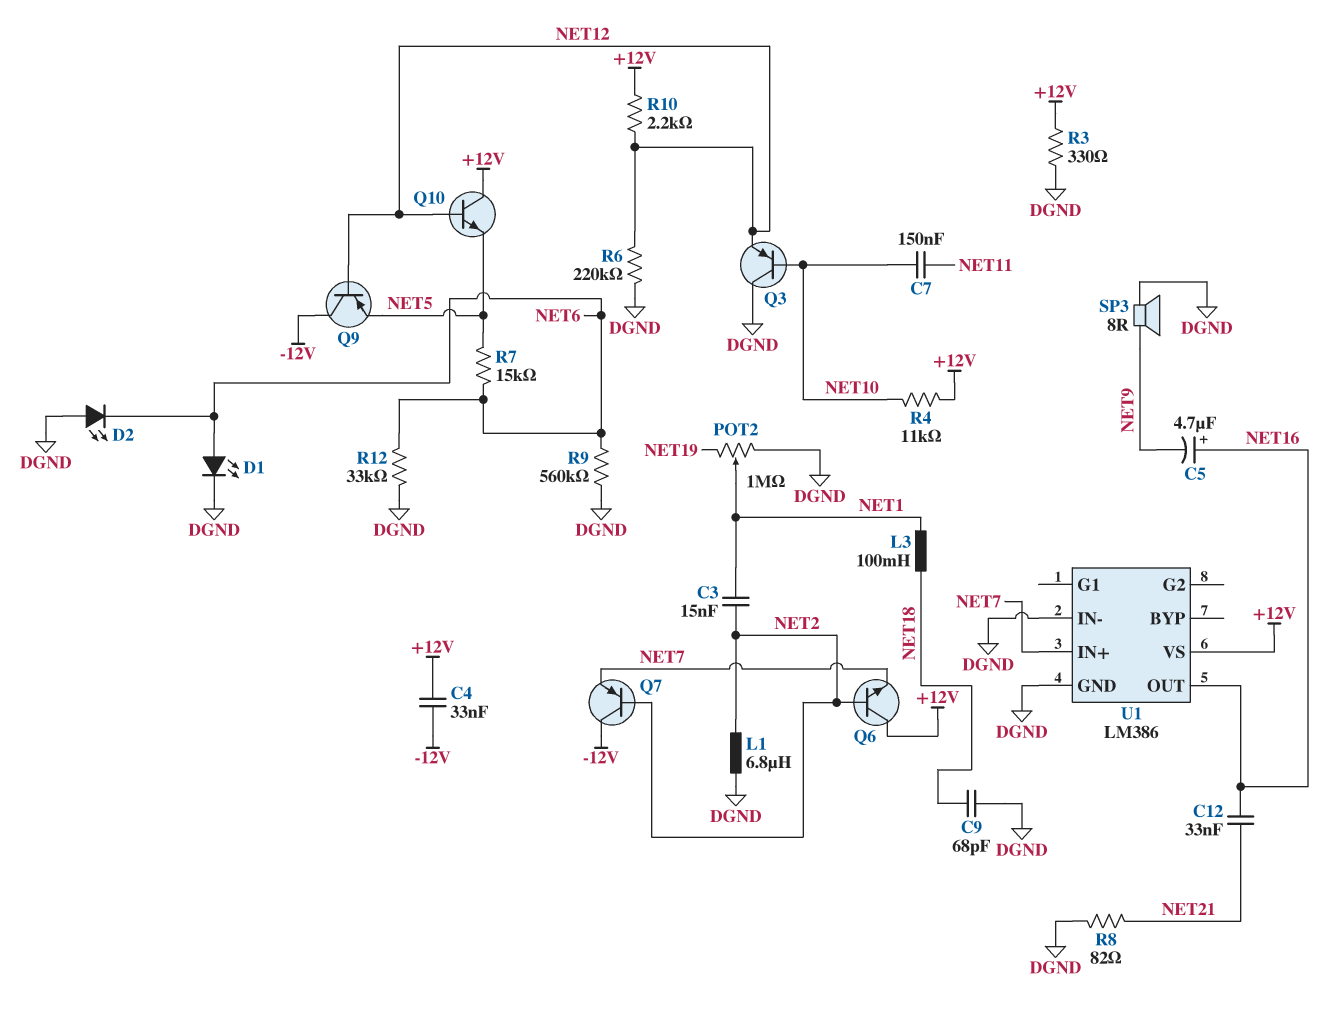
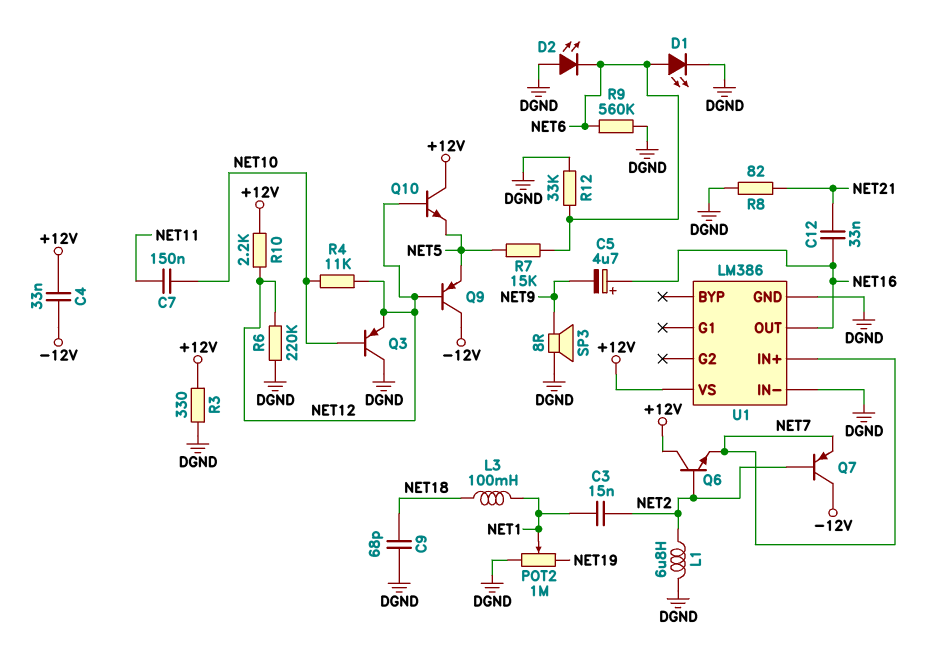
R4: 11k (+12V, NET10) -> 11k (NET10, NET12)

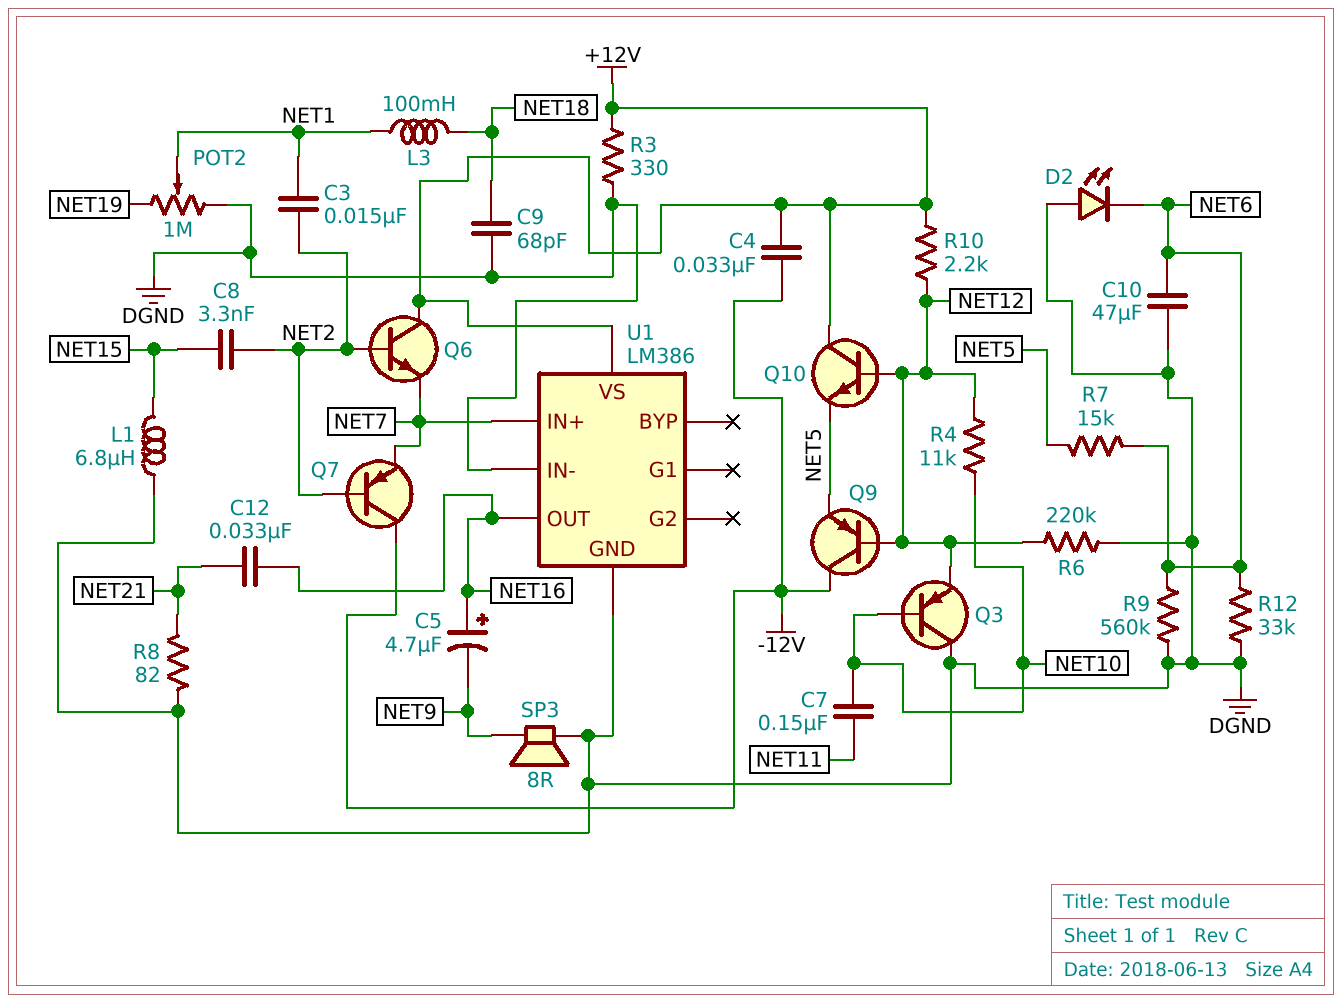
C8: none -> 3.3nF (NET2, NET15)
C10: none -> 47uF (DGND, NET6)
D1: LED (A NET6, K DGND) -> none
L1: 6.8uH (DGND, NET2) -> 6.8uH (DGND, NET15)

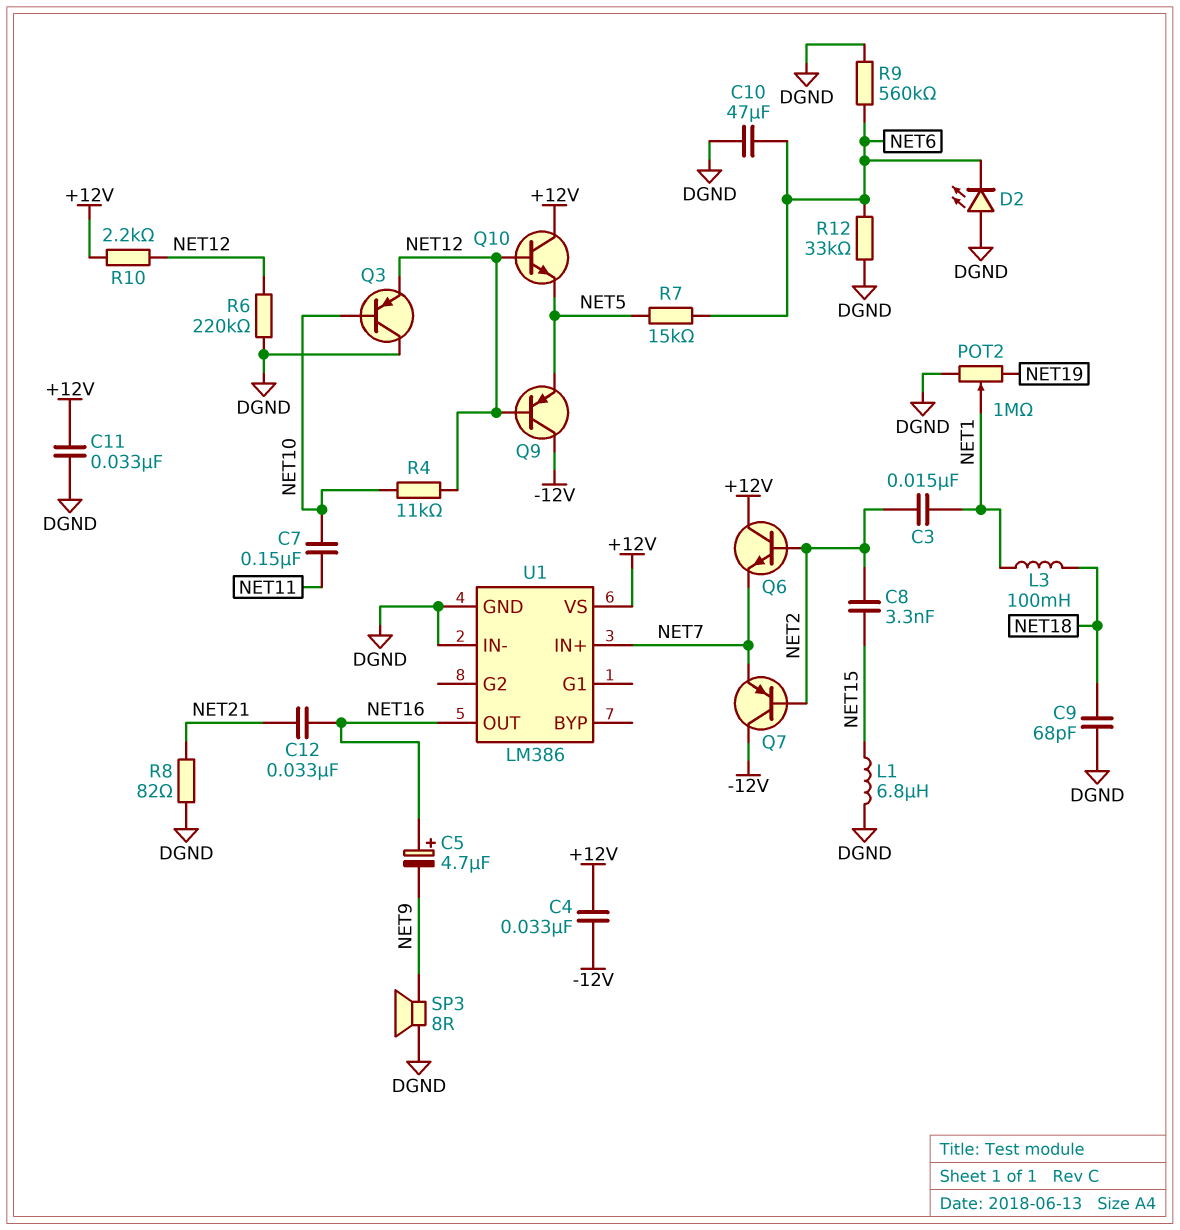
C11: none -> 33nF (+12V, DGND)
R3: 330 (+12V, DGND) -> none

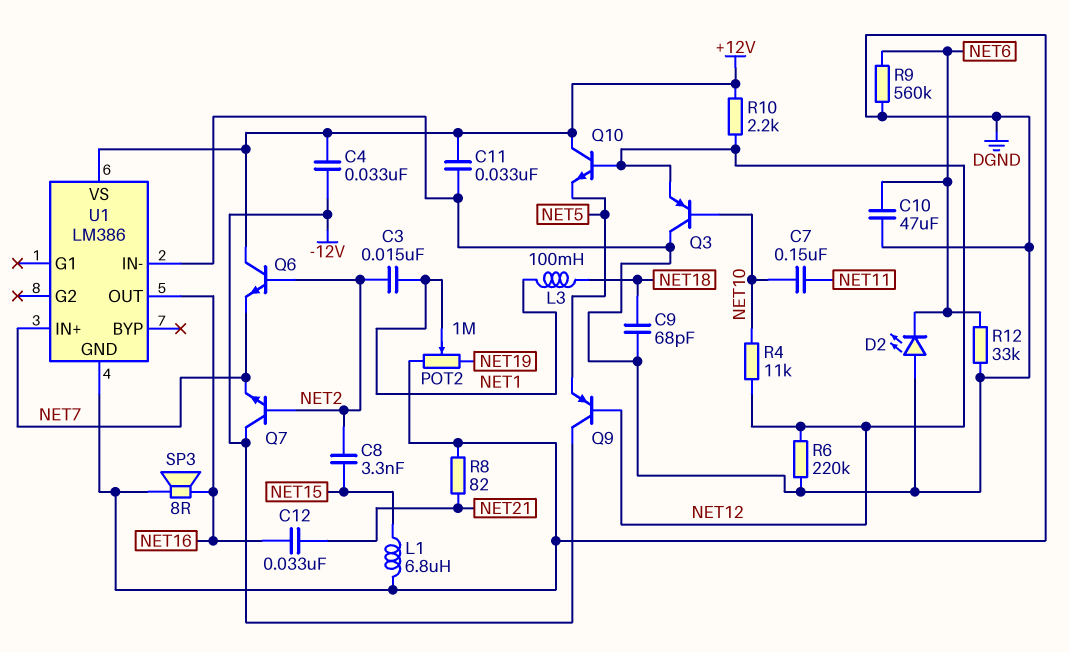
C5: 4.7uF (plus NET16, minus NET9) -> none
Q7: PNP (B NET2, C -12V, E NET7) -> NPN (B NET2, C -12V, E NET7)
R7: 15k (NET5, NET6) -> none
SP3: speaker 8R (DGND, NET9) -> speaker 8R (DGND, NET16)

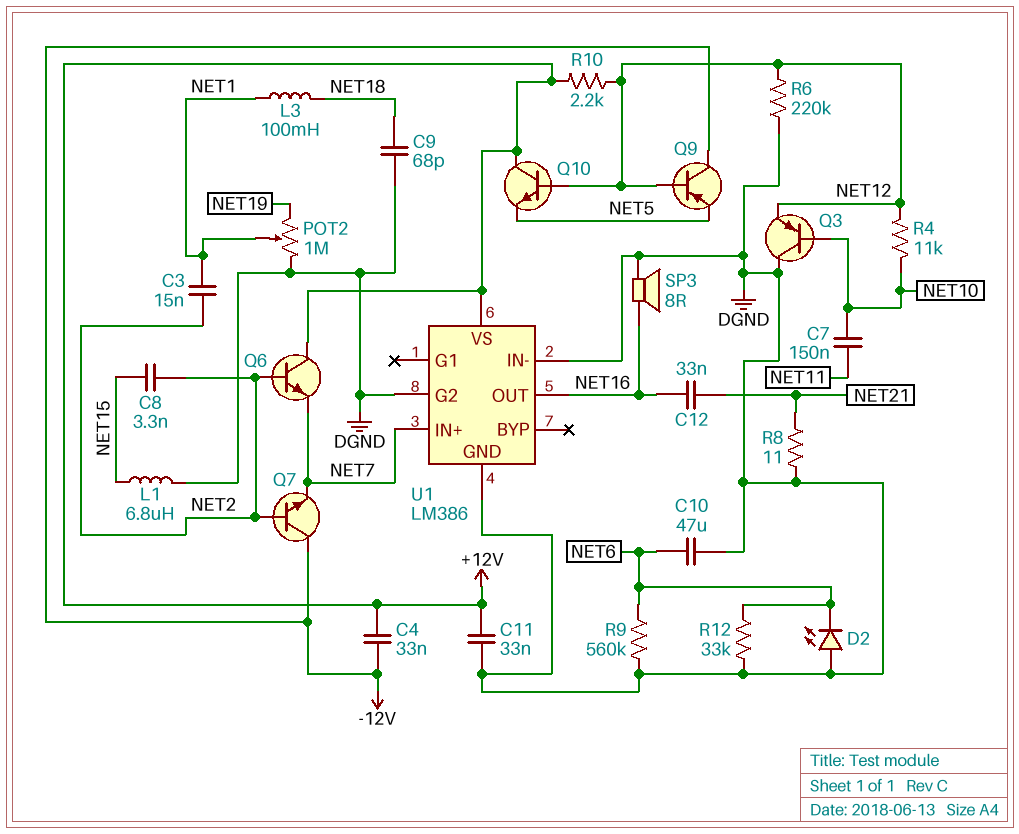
R8: 82 (DGND, NET21) -> 11 (DGND, NET21)
U1 pin G2: none -> DGND

